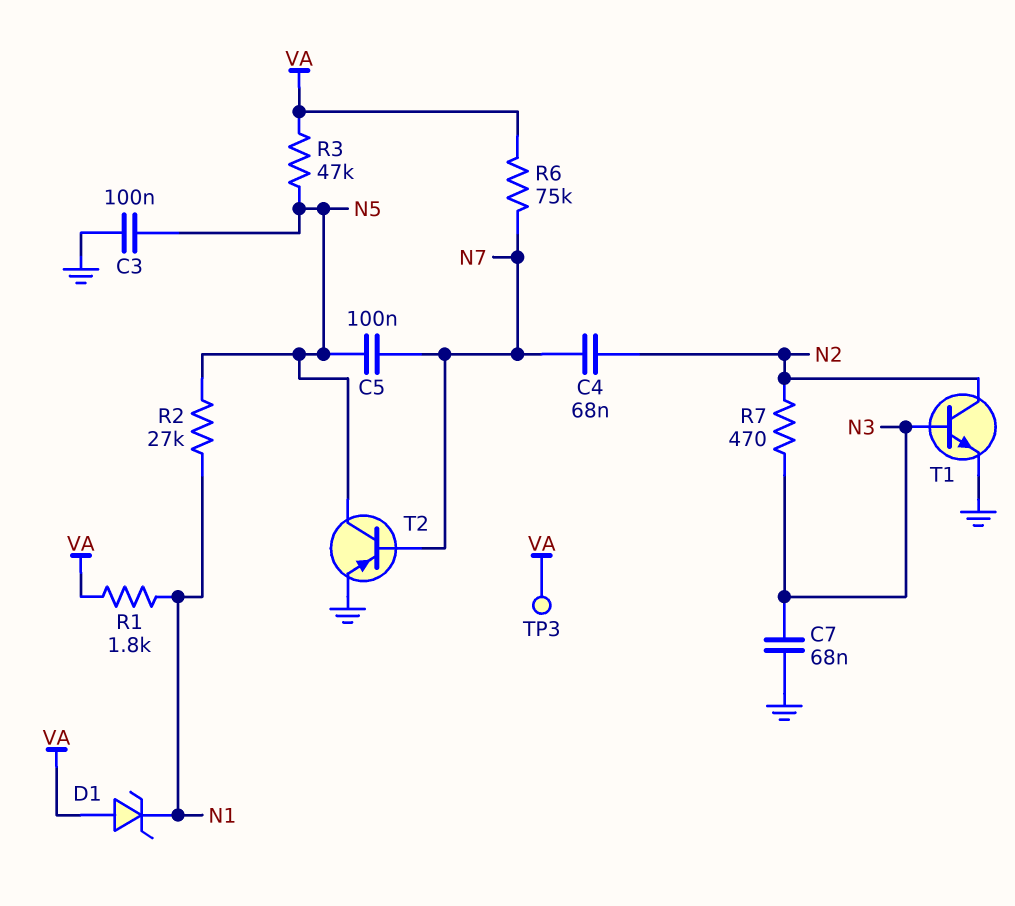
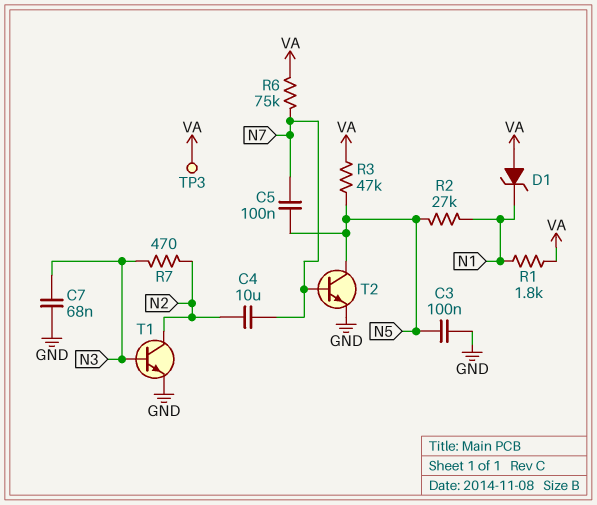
C4: 68nF (N2, N7) -> 10uF (N2, N7)
T2: PNP (B N7, C N5, E GND) -> NPN (B N7, C N5, E GND)

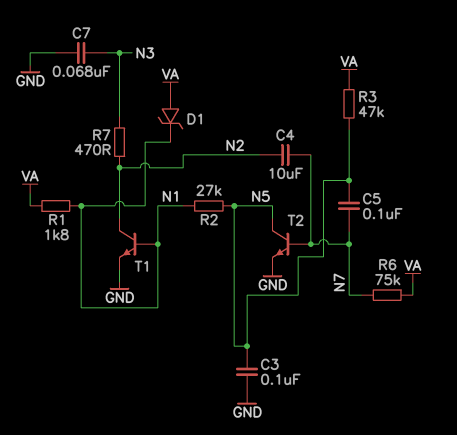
T1: NPN (B N3, C N2, E GND) -> NPN (B N1, C N2, E GND)
TP3: test point (VA) -> none

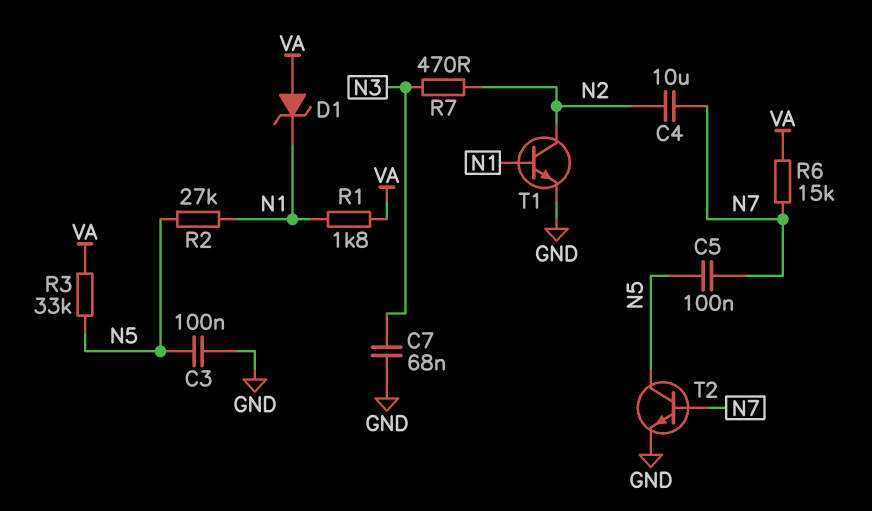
R3: 47k (N5, VA) -> 33k (N5, VA)
R6: 75k (N7, VA) -> 15k (N7, VA)

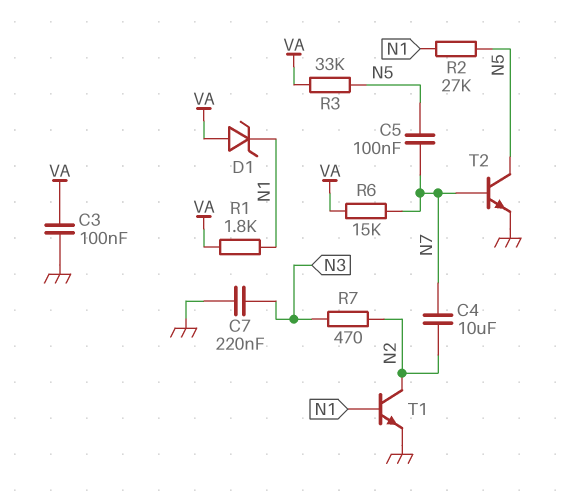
C3: 100nF (GND, N5) -> 100nF (GND, VA)
C7: 68nF (GND, N3) -> 220nF (GND, N3)

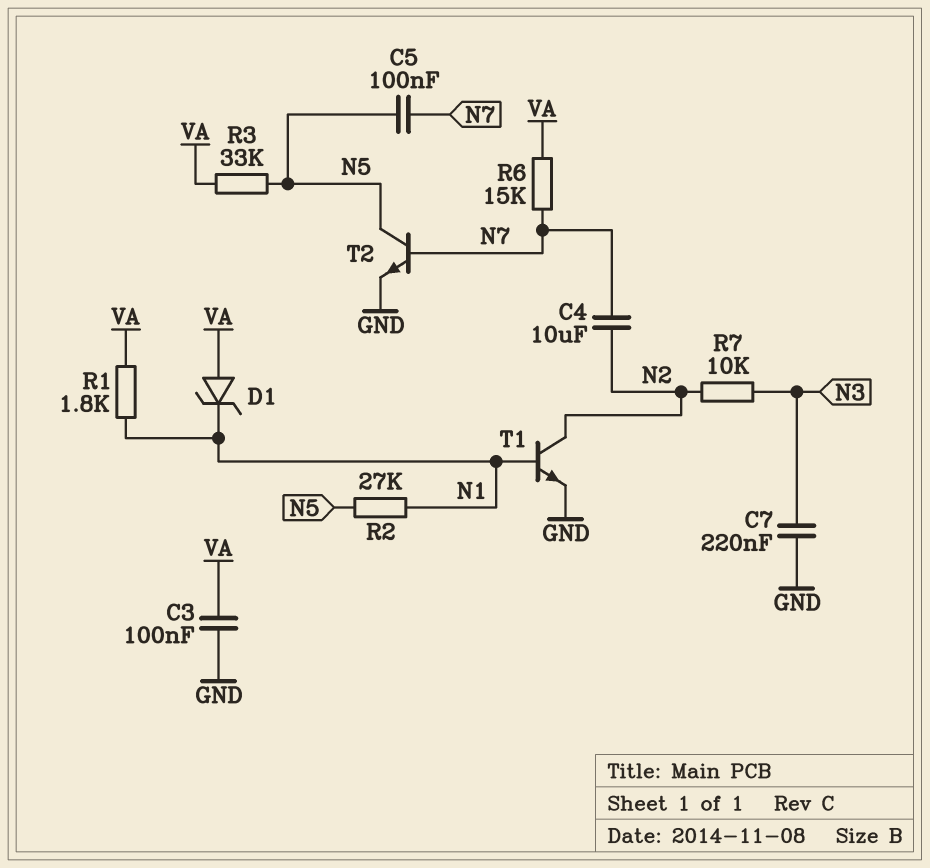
R7: 470 (N2, N3) -> 10k (N2, N3)

